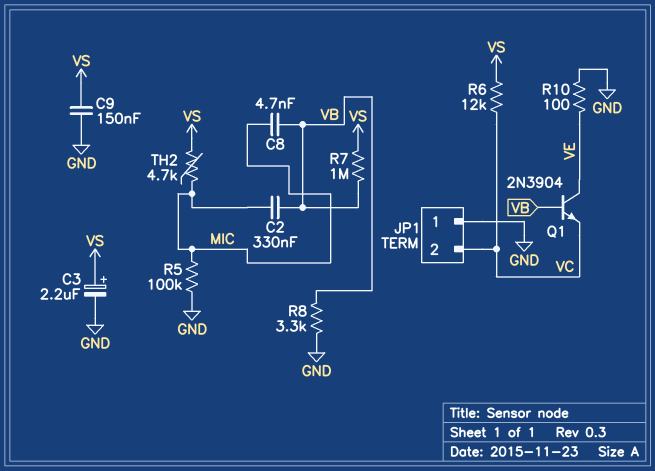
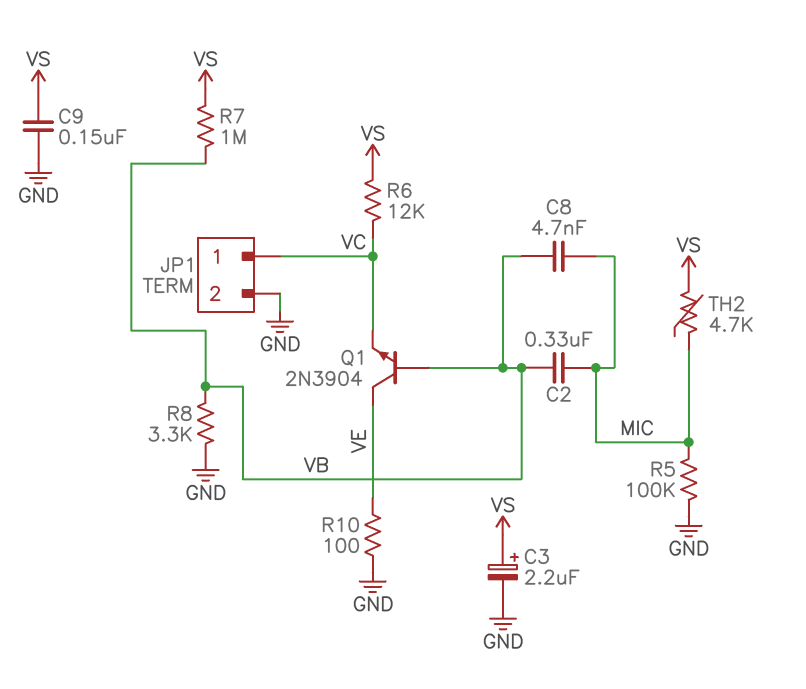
JP1 pin 1: GND -> VC
JP1 pin 2: VC -> GND

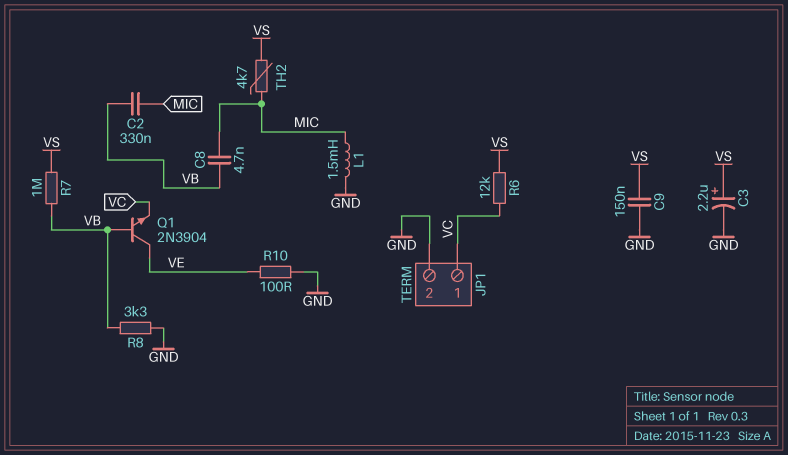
L1: none -> 1.5mH (GND, MIC)
R5: 100k (GND, MIC) -> none

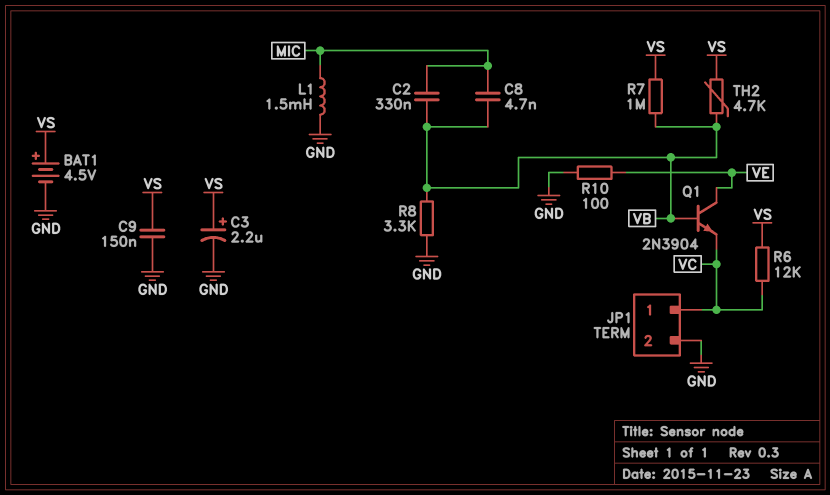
BAT1: none -> 4.5V (plus VS, minus GND)
TH2: 4.7k (MIC, VS) -> 4.7k (VB, VS)

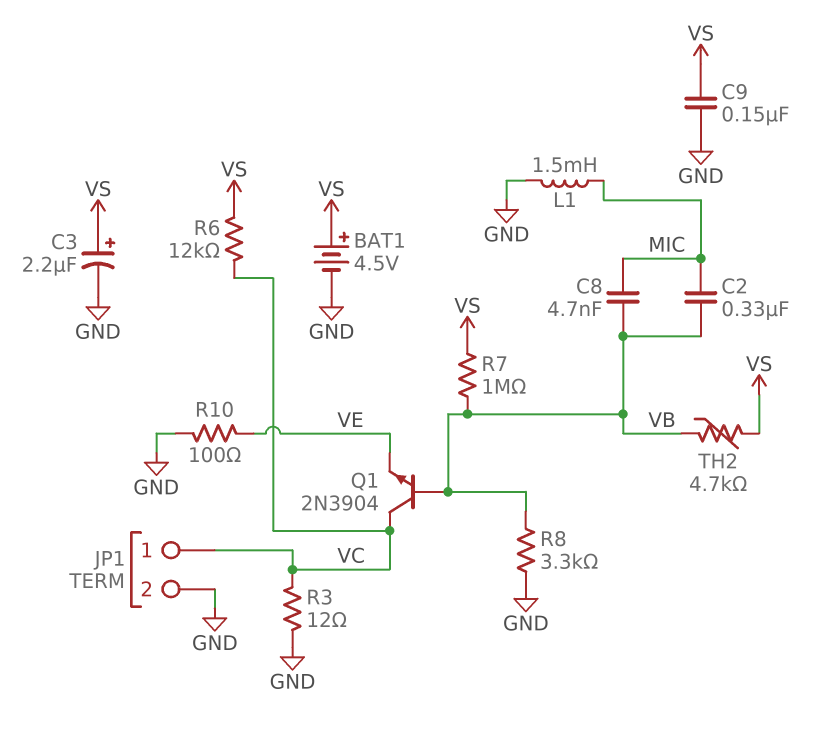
Q1: NPN 2N3904 (B VB, C VE, E VC) -> NPN 2N3904 (B VB, C VC, E VE)
R3: none -> 12 (GND, VC)

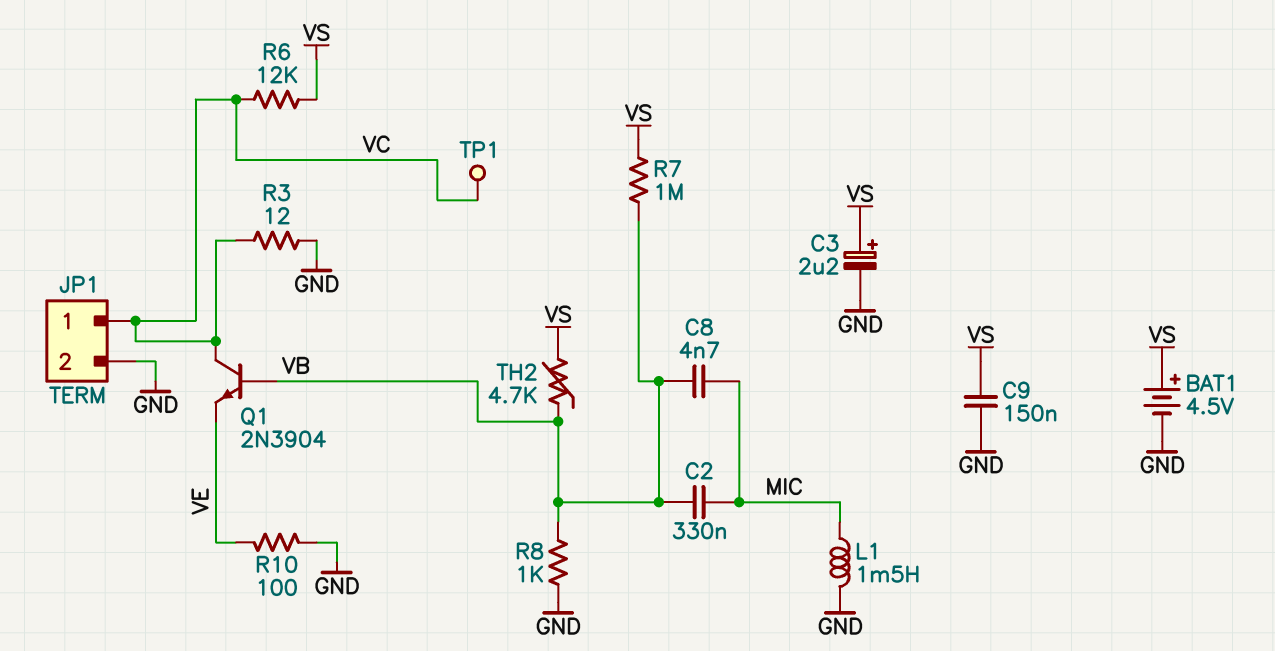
R8: 3.3k (GND, VB) -> 1k (GND, VB)
TP1: none -> test point (VC)

